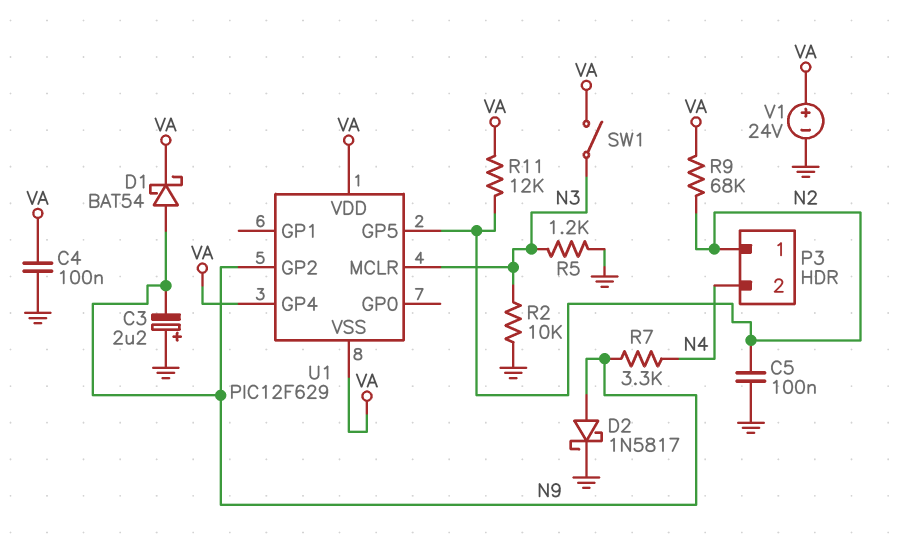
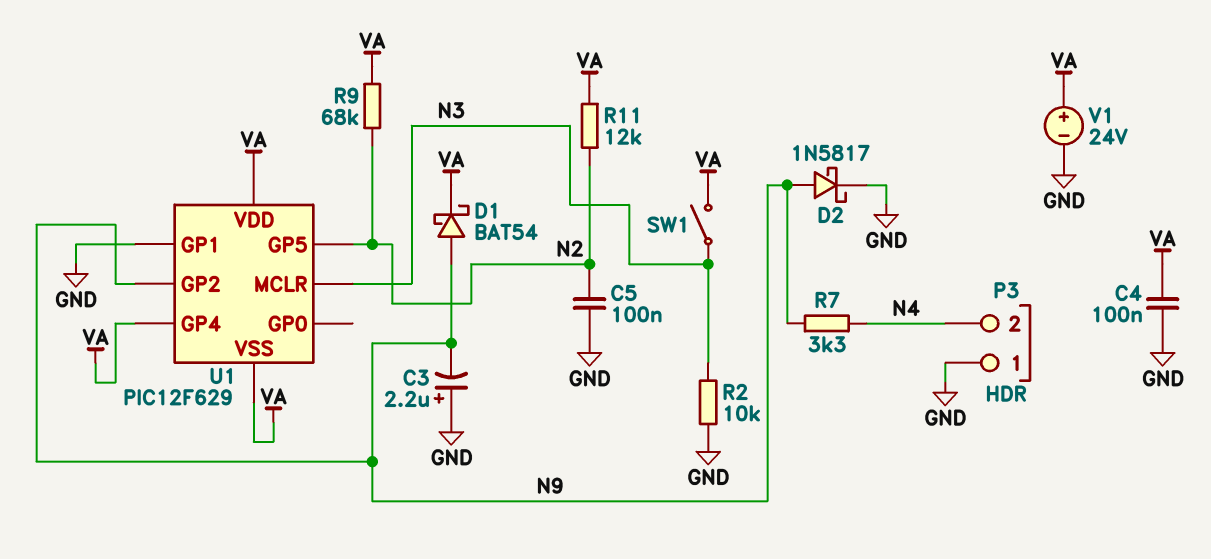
P3 pin 1: N2 -> GND
R5: 1.2k (GND, N3) -> none
U1 pin GP1: none -> GND

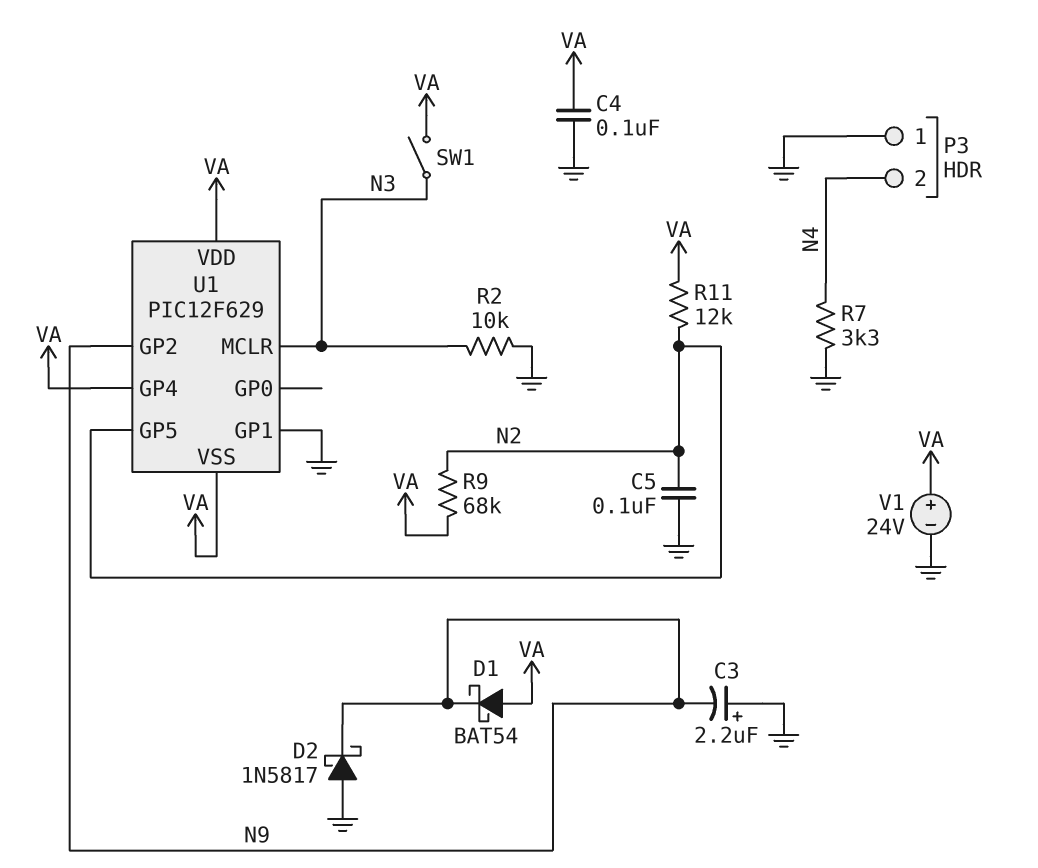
D1: schottky BAT54 (A N9, K VA) -> schottky BAT54 (A VA, K N9)
D2: schottky 1N5817 (A N9, K GND) -> schottky 1N5817 (A GND, K N9)
R7: 3.3k (N4, N9) -> 3.3k (GND, N4)

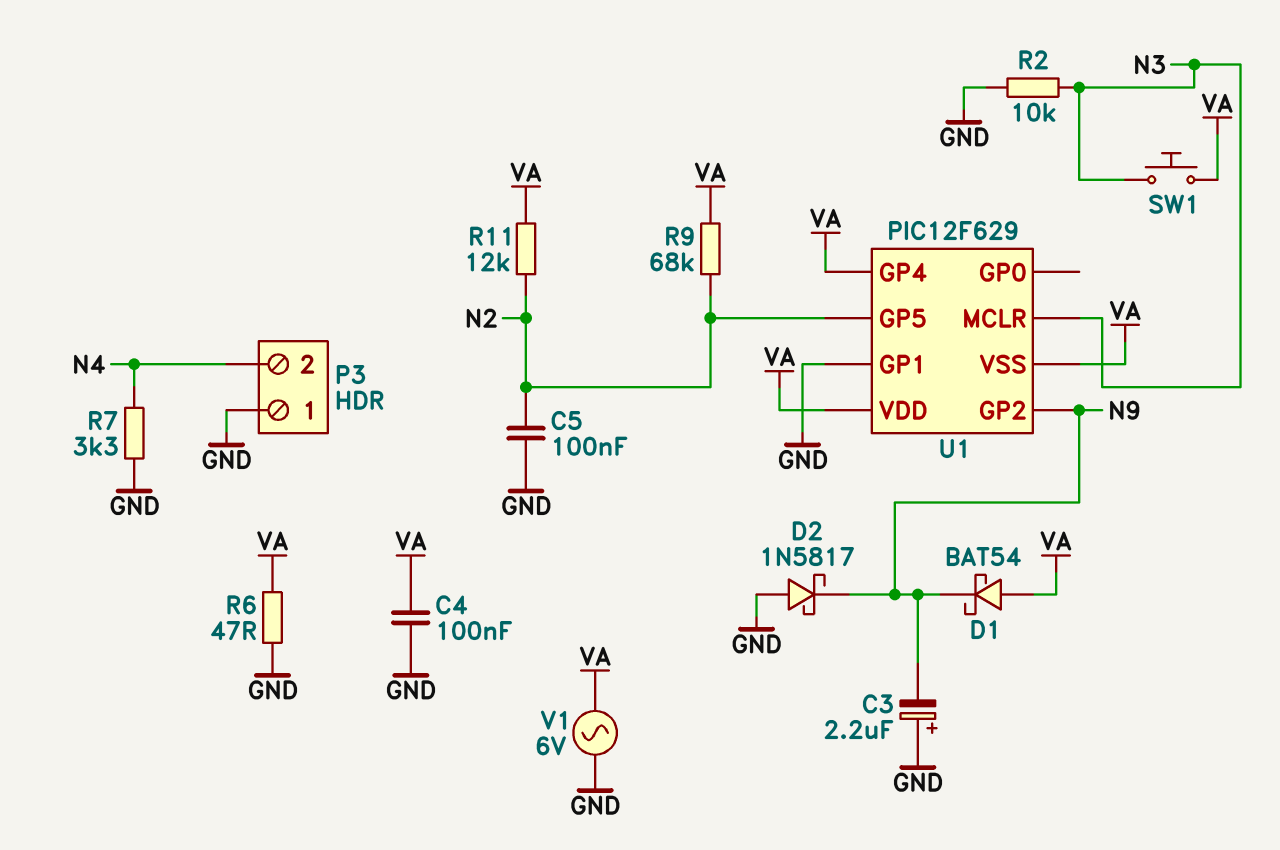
R6: none -> 47 (GND, VA)
SW1: switch (N3, VA) -> button (N3, VA)
V1: 24V (plus VA, minus GND) -> AC 6V (GND, VA)

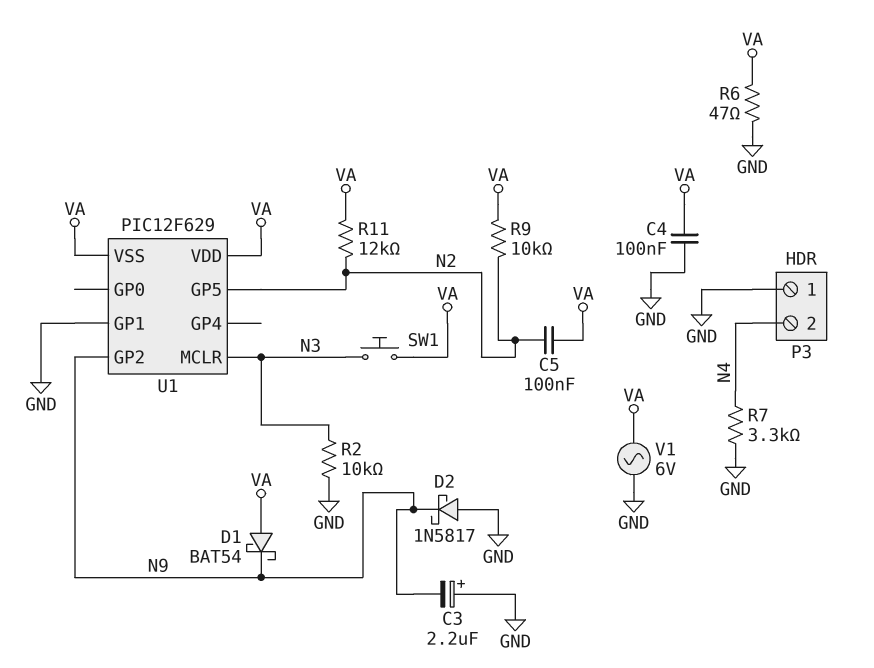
C5: 100nF (GND, N2) -> 100nF (N2, VA)
R9: 68k (N2, VA) -> 10k (N2, VA)
U1 pin GP4: VA -> none

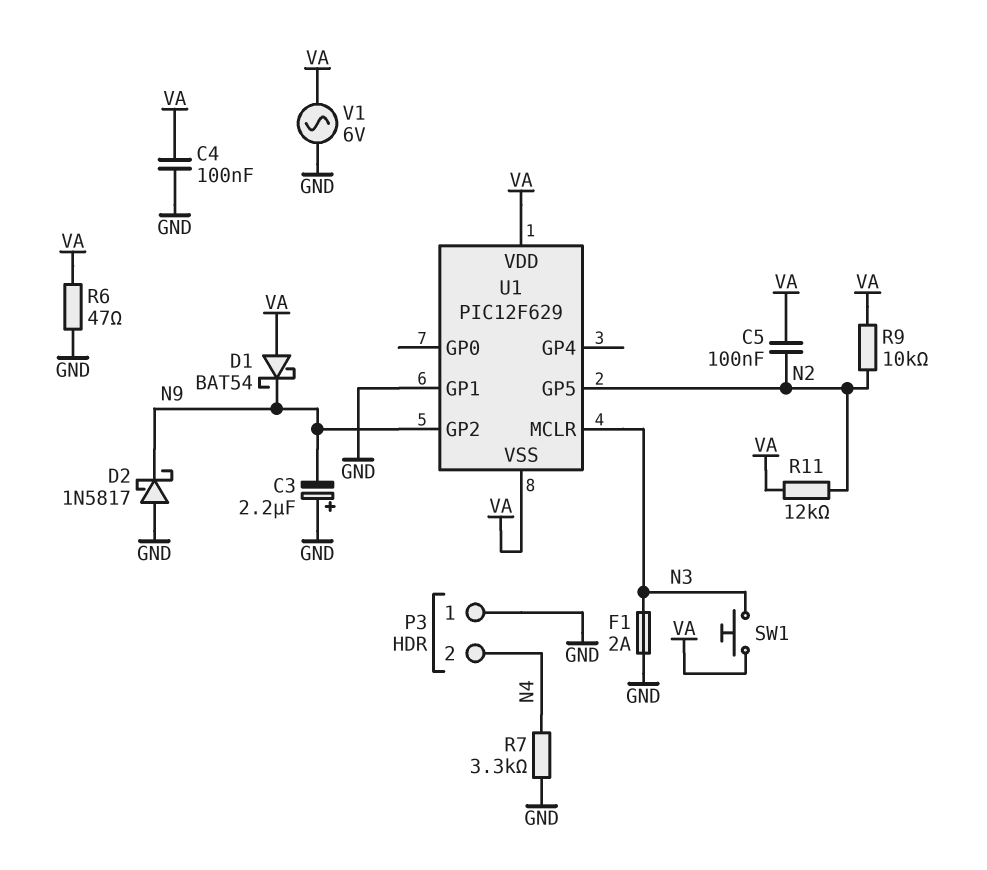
F1: none -> 2A (GND, N3)
R2: 10k (GND, N3) -> none

